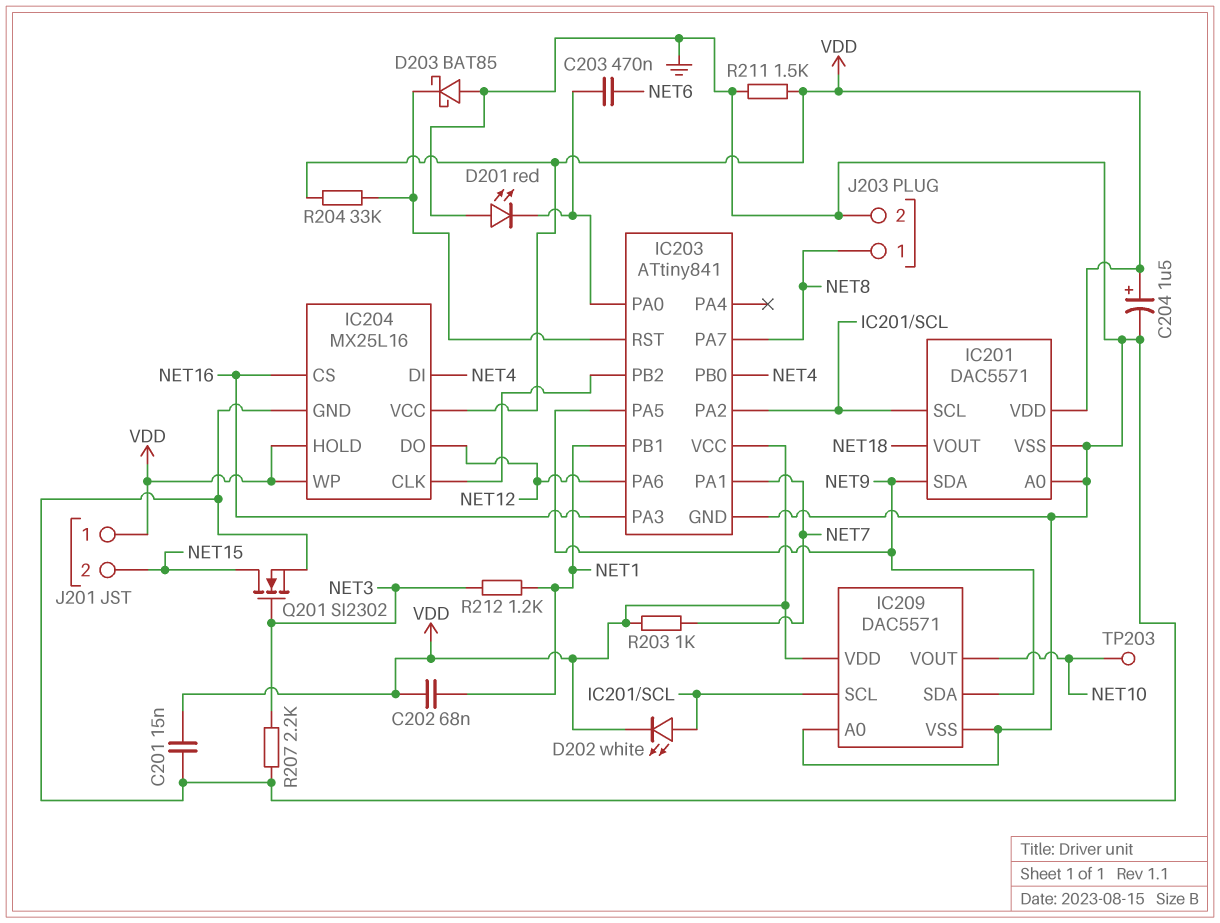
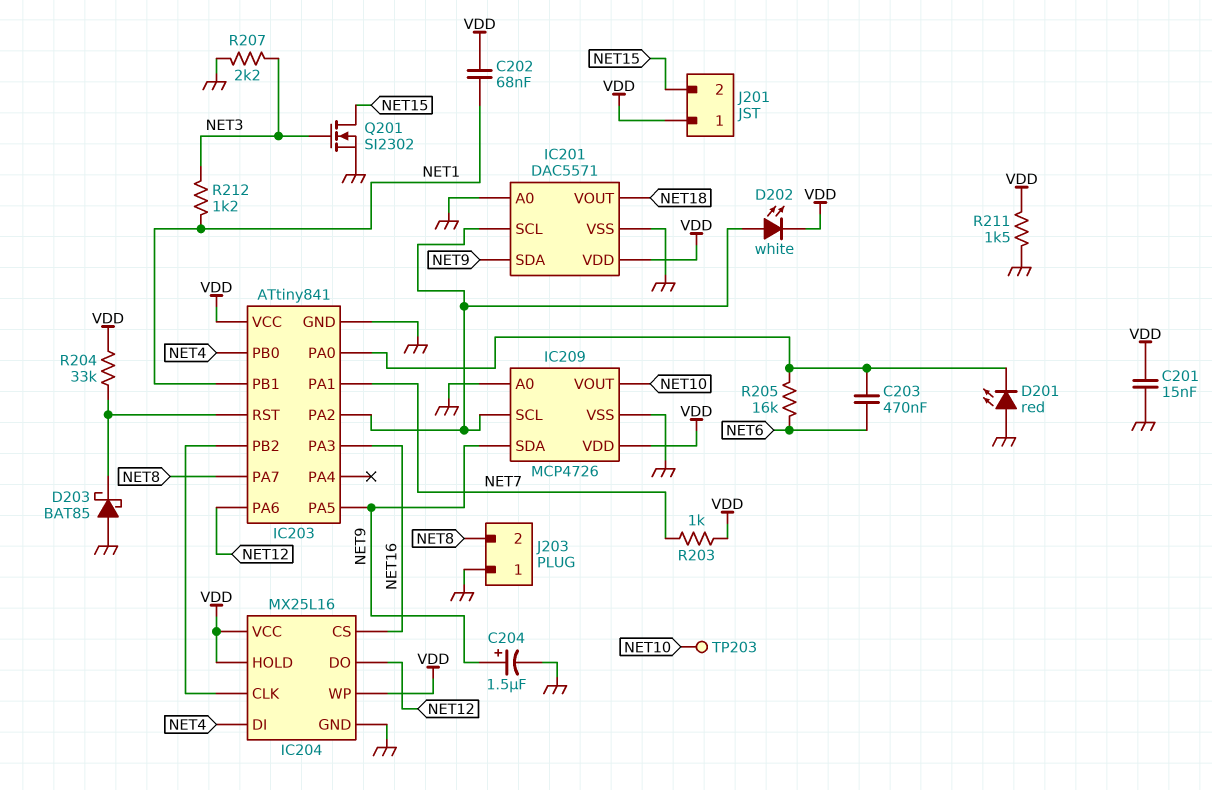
C204: 1.5uF (plus VDD, minus GND) -> 1.5uF (plus NET9, minus GND)
IC209: DAC5571 -> MCP4726
J203 pin 1: NET8 -> GND
J203 pin 2: GND -> NET8
R205: none -> 16k (IC203/PA0, NET6)

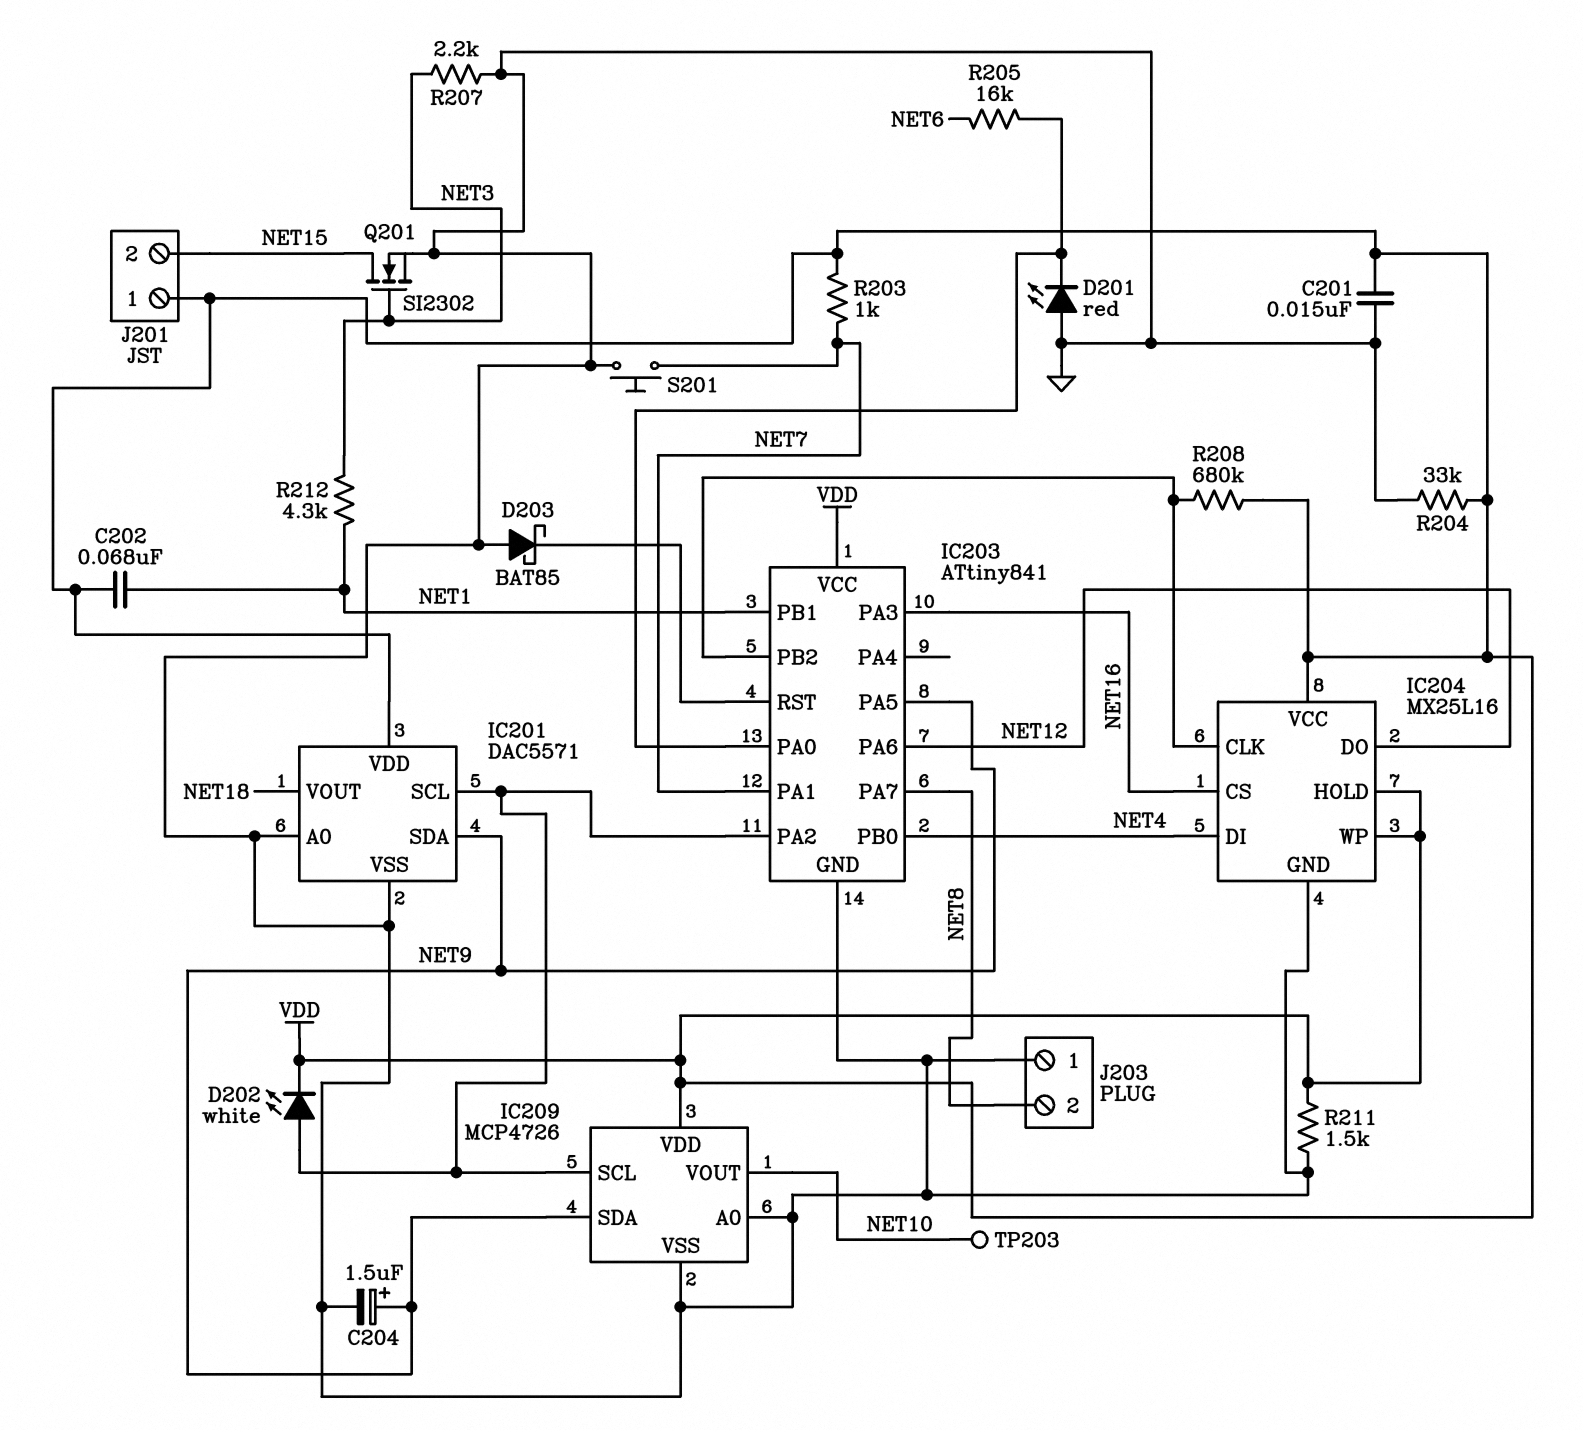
C203: 470nF (IC203/PA0, NET6) -> none
R204: 33k (IC203/RST, VDD) -> 33k (GND, VDD)
R208: none -> 680k (IC203/PB2, VDD)
R212: 1.2k (NET1, NET3) -> 4.3k (NET1, NET3)
S201: none -> button (GND, NET7)

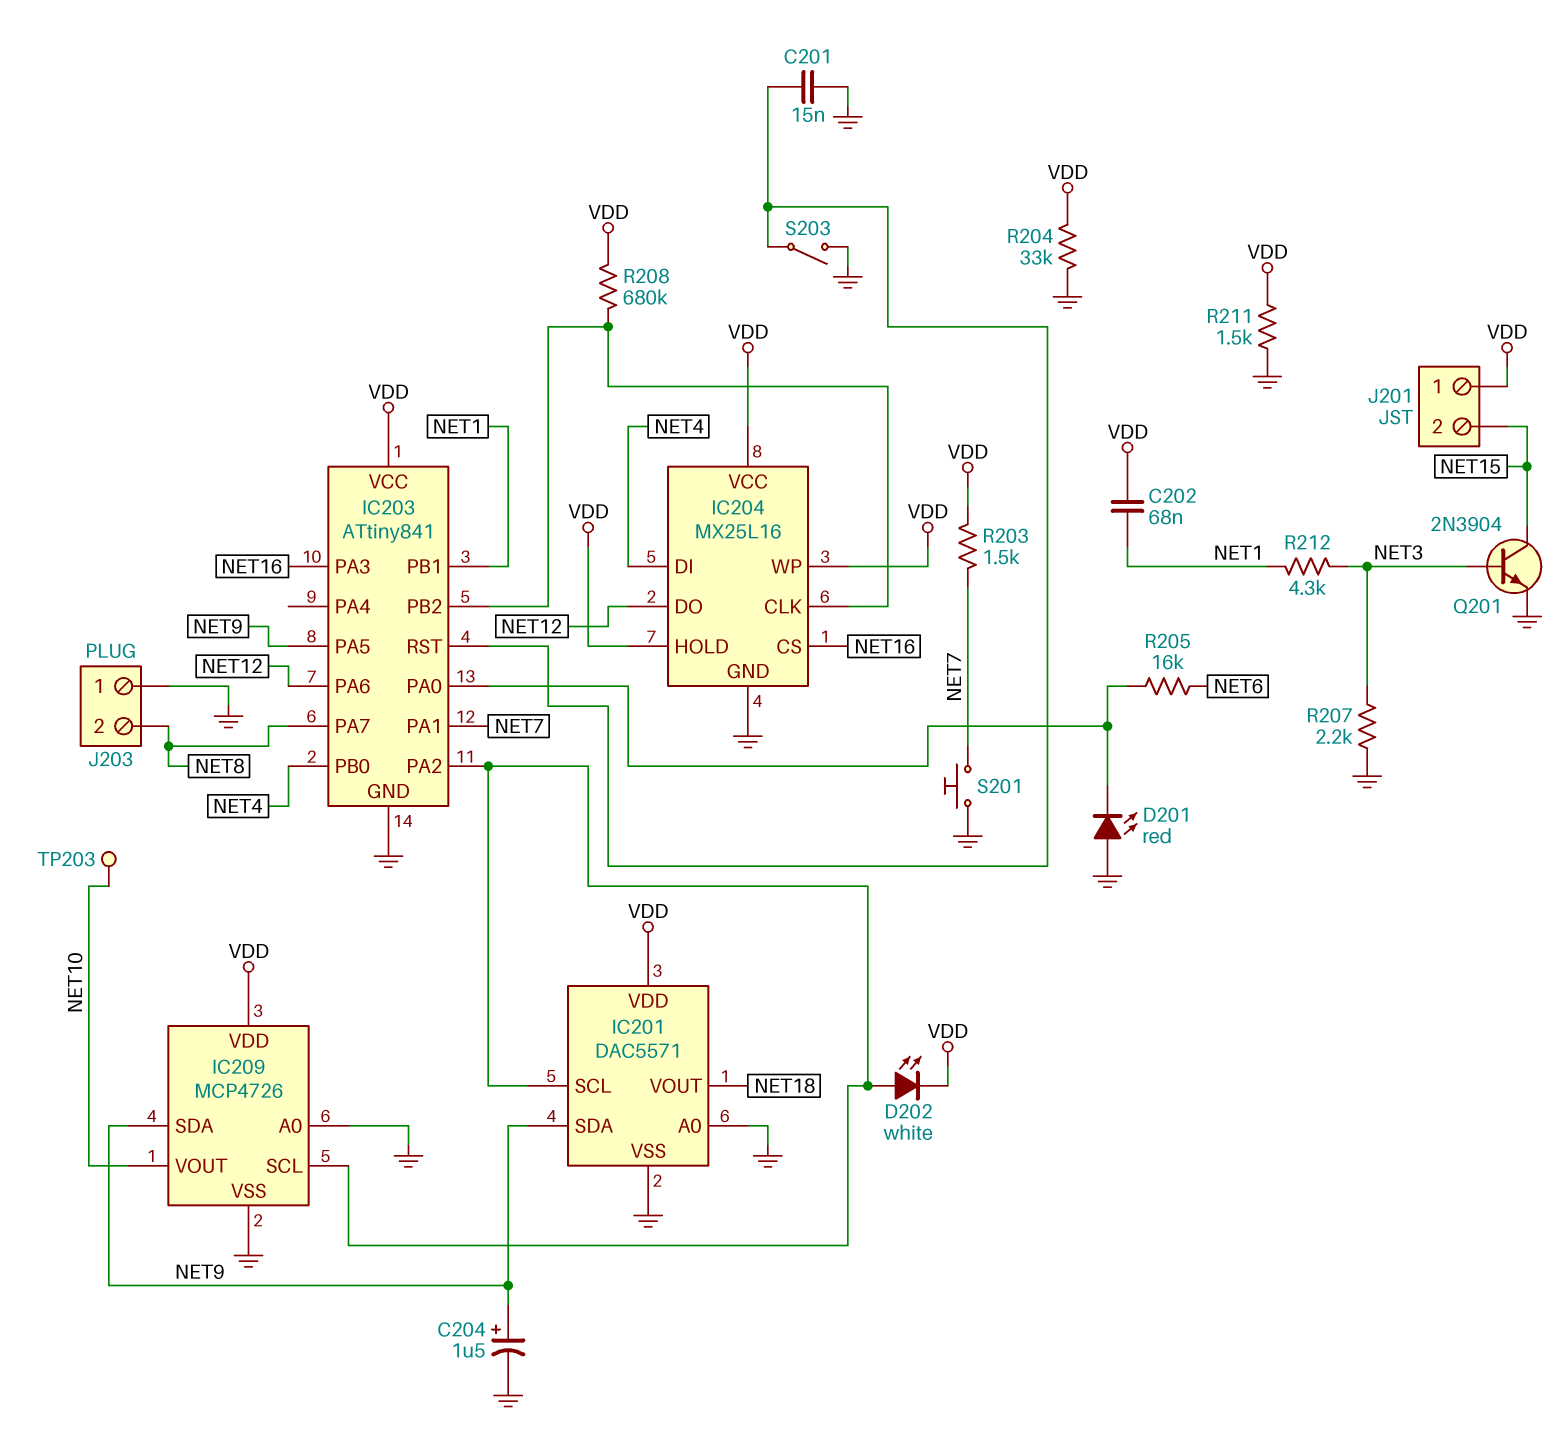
C201: 15nF (GND, VDD) -> 15nF (GND, IC203/RST)
D203: schottky BAT85 (A GND, K IC203/RST) -> none
Q201: NMOS SI2302 (G NET3, D NET15, S GND) -> NPN 2N3904 (B NET3, C NET15, E GND)
R203: 1k (NET7, VDD) -> 1.5k (NET7, VDD)
S203: none -> switch (GND, IC203/RST)

